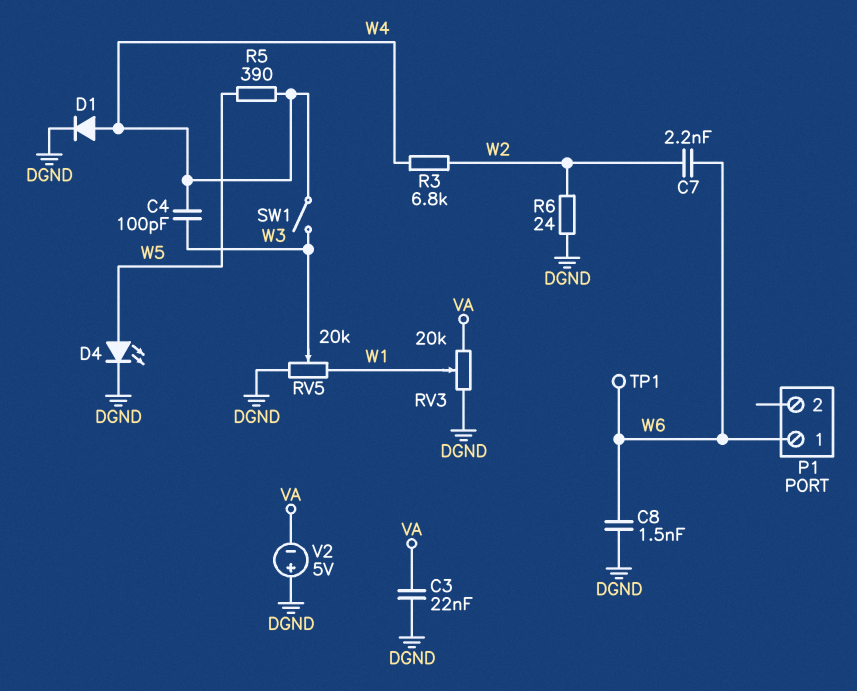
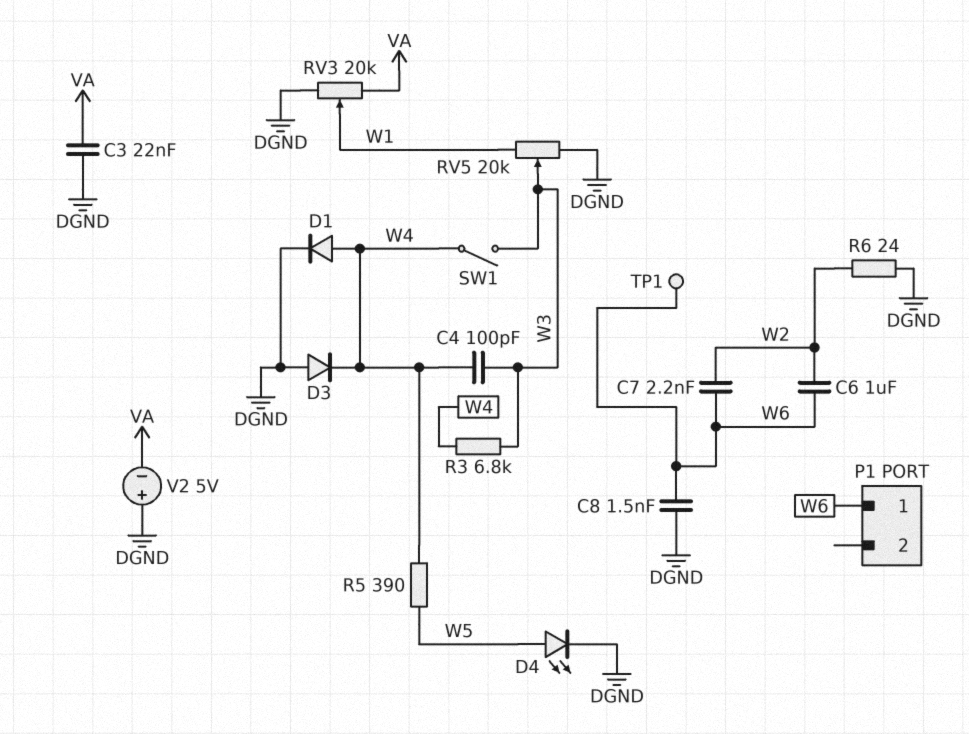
C6: none -> 1uF (W2, W6)
D3: none -> diode (A DGND, K W4)
R3: 6.8k (W2, W4) -> 6.8k (W3, W4)

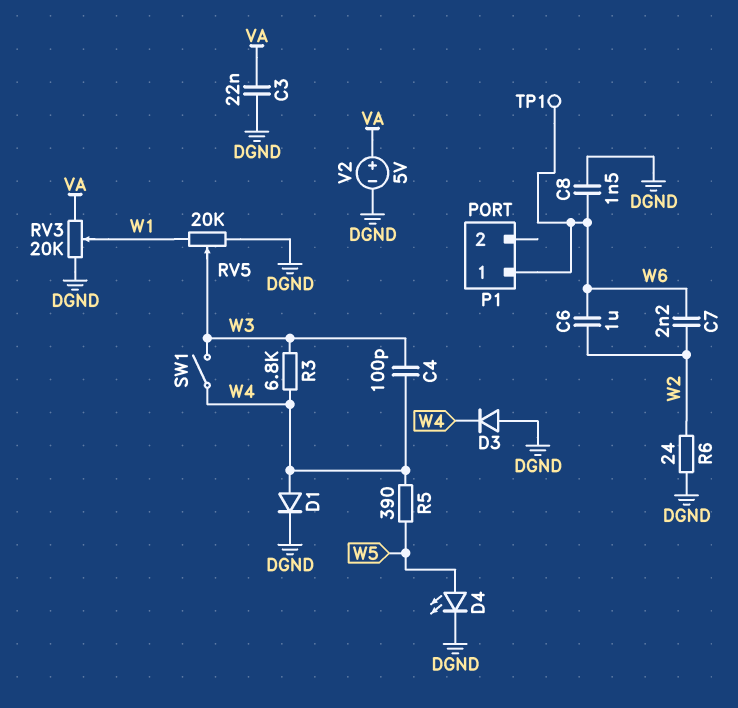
V2: 5V (plus DGND, minus VA) -> 5V (plus VA, minus DGND)

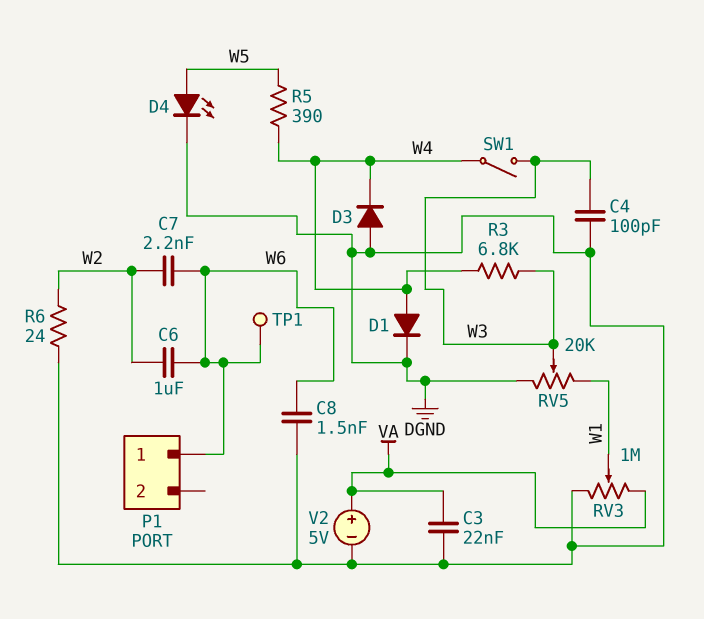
C4: 100pF (W3, W4) -> 100pF (DGND, W3)
RV3: 20k (DGND, VA, wiper W1) -> 1M (DGND, VA, wiper W1)

